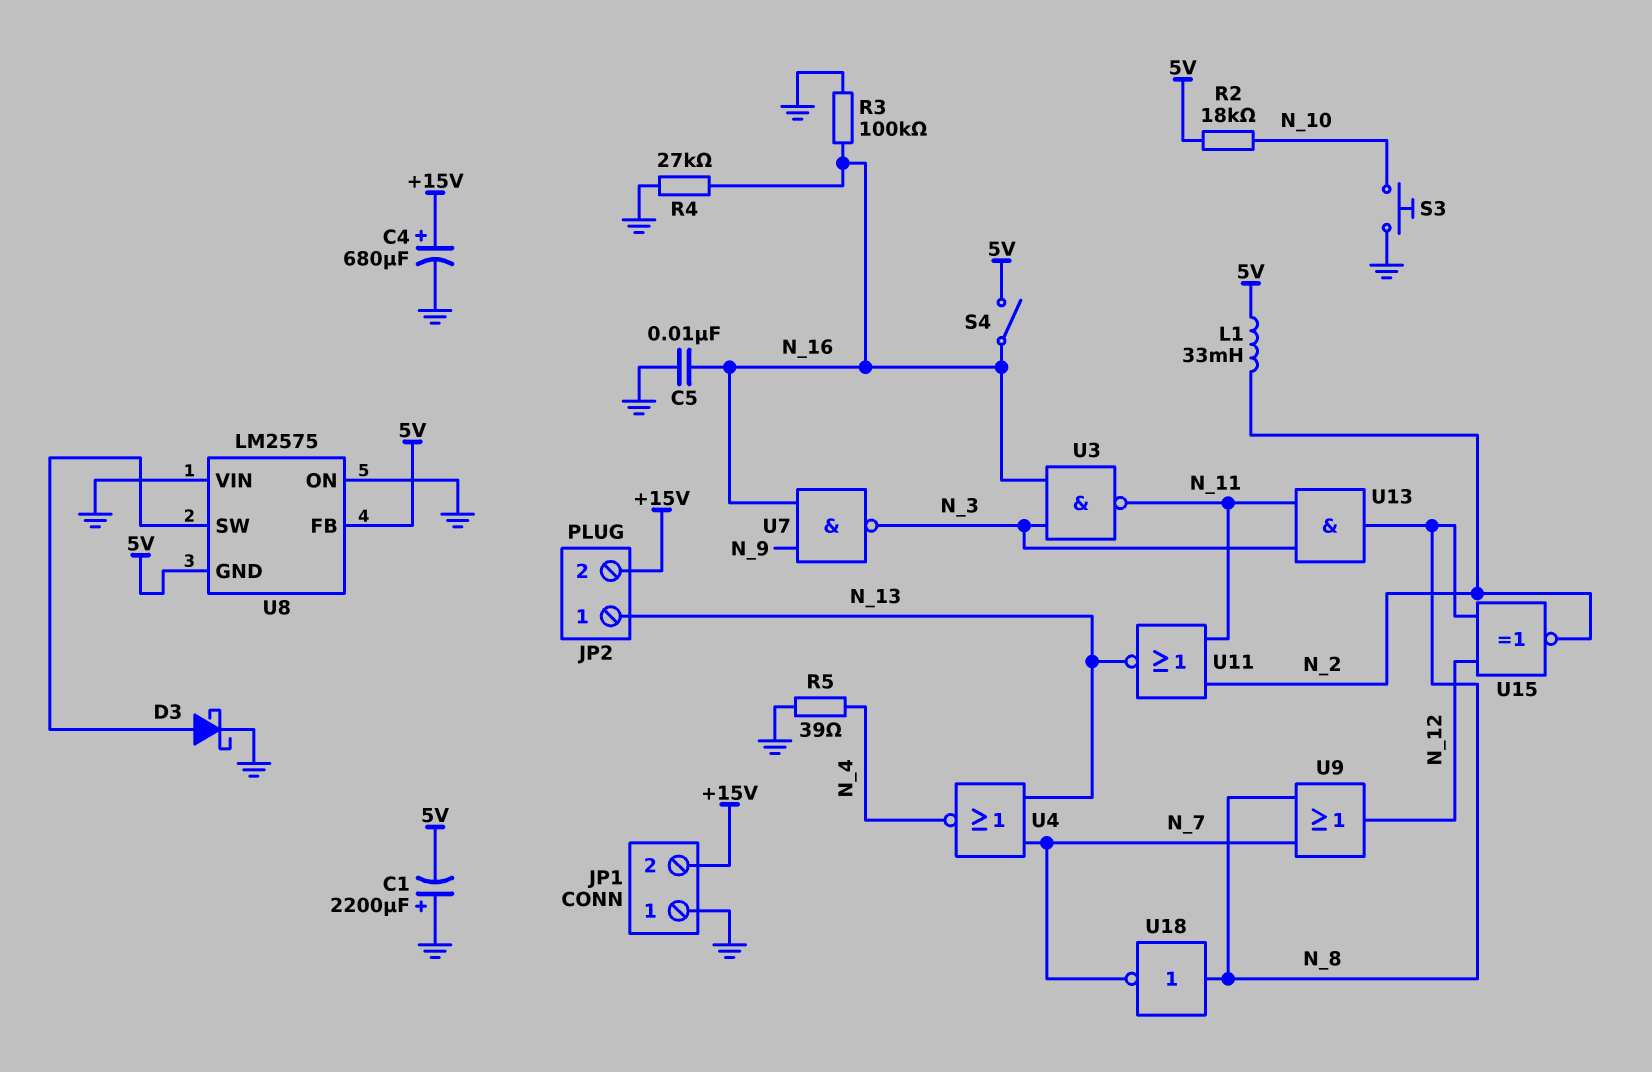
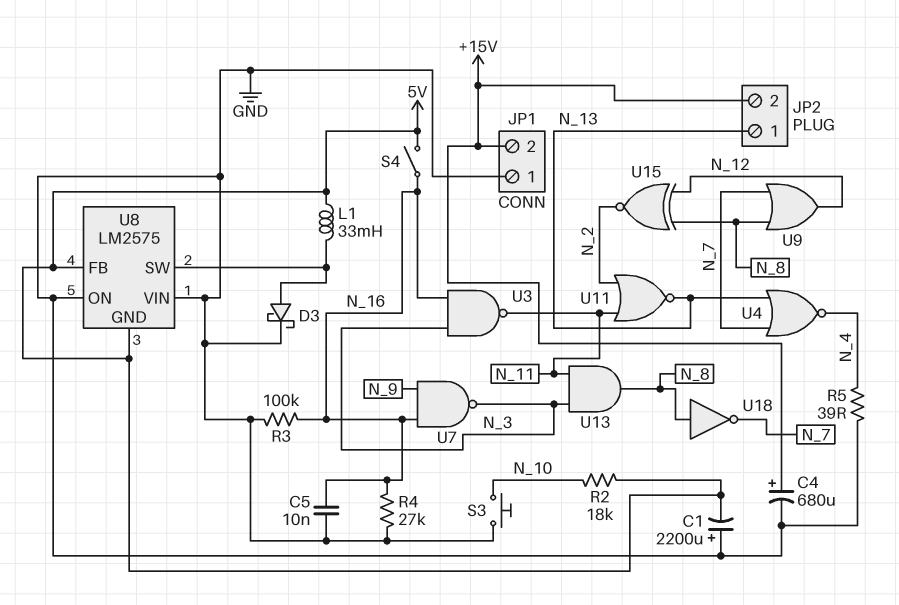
L1: 33mH (5V, N_2) -> 33mH (5V, U8/SW)

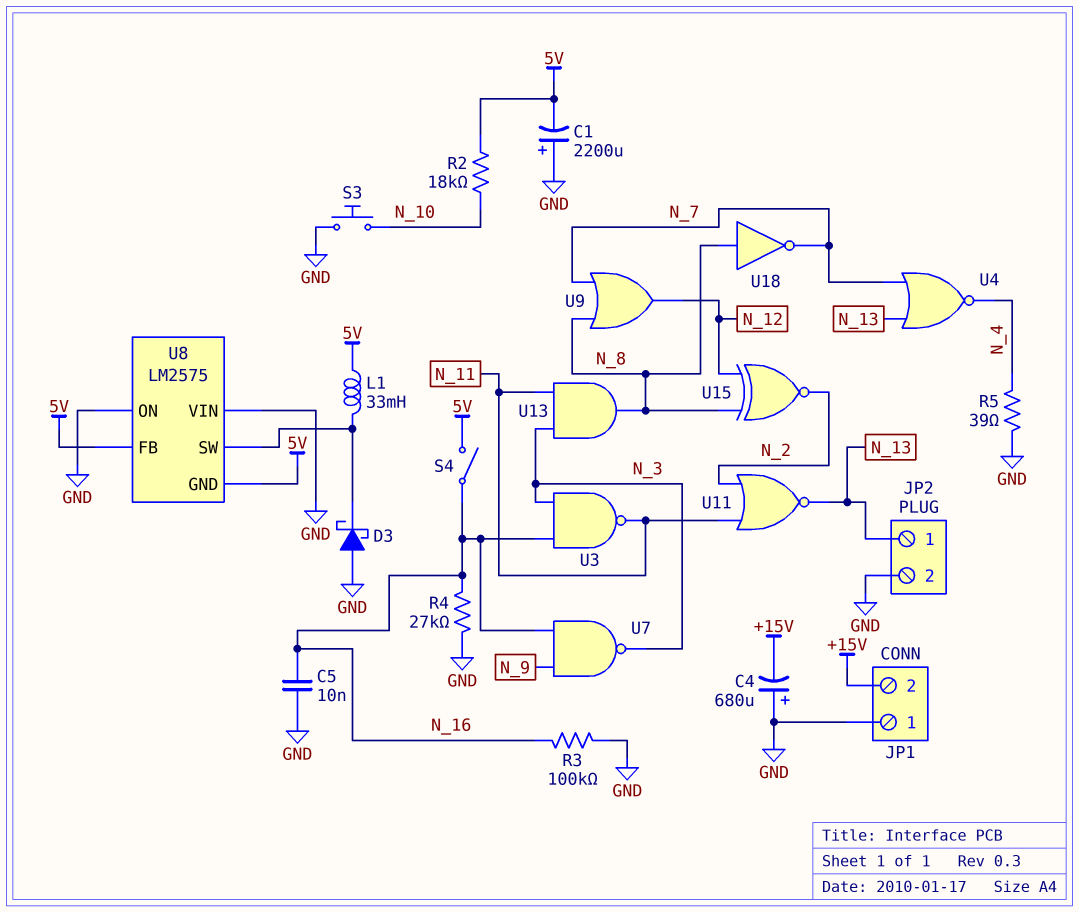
C4: 680uF (plus +15V, minus GND) -> 680uF (plus GND, minus +15V)
D3: schottky (A U8/SW, K GND) -> schottky (A GND, K U8/SW)
JP2 pin 2: +15V -> GND

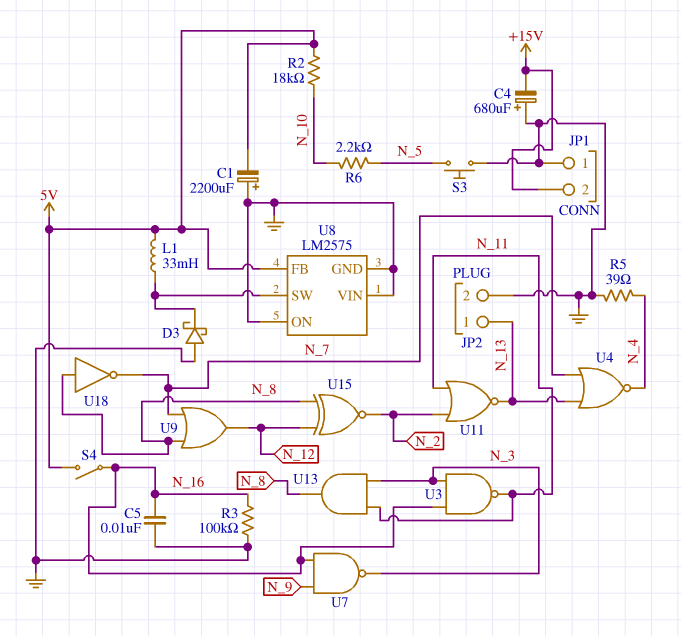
R4: 27k (GND, N_16) -> none
R6: none -> 2.2k (N_5, N_10)
S3: button (GND, N_10) -> button (GND, N_5)
U8 pin GND: 5V -> GND

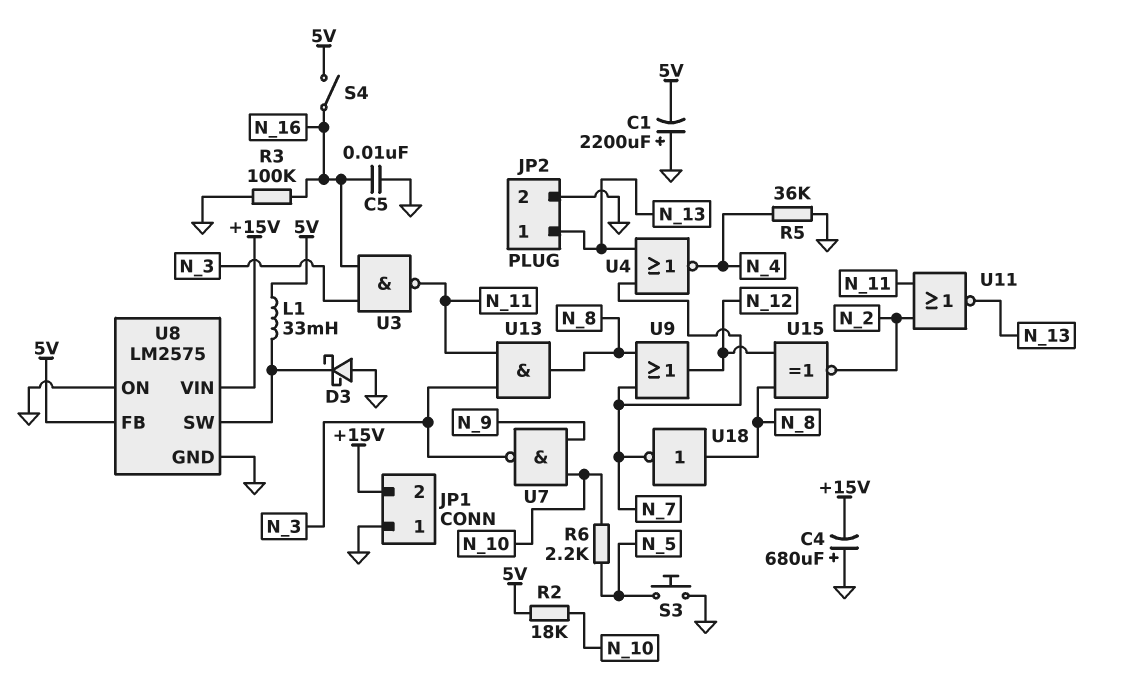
R5: 39 (GND, N_4) -> 36k (GND, N_4)
U7: NAND (in N_9, in N_16, out N_3) -> NAND (in N_9, in N_10, out N_3)
U8 pin VIN: GND -> +15V

